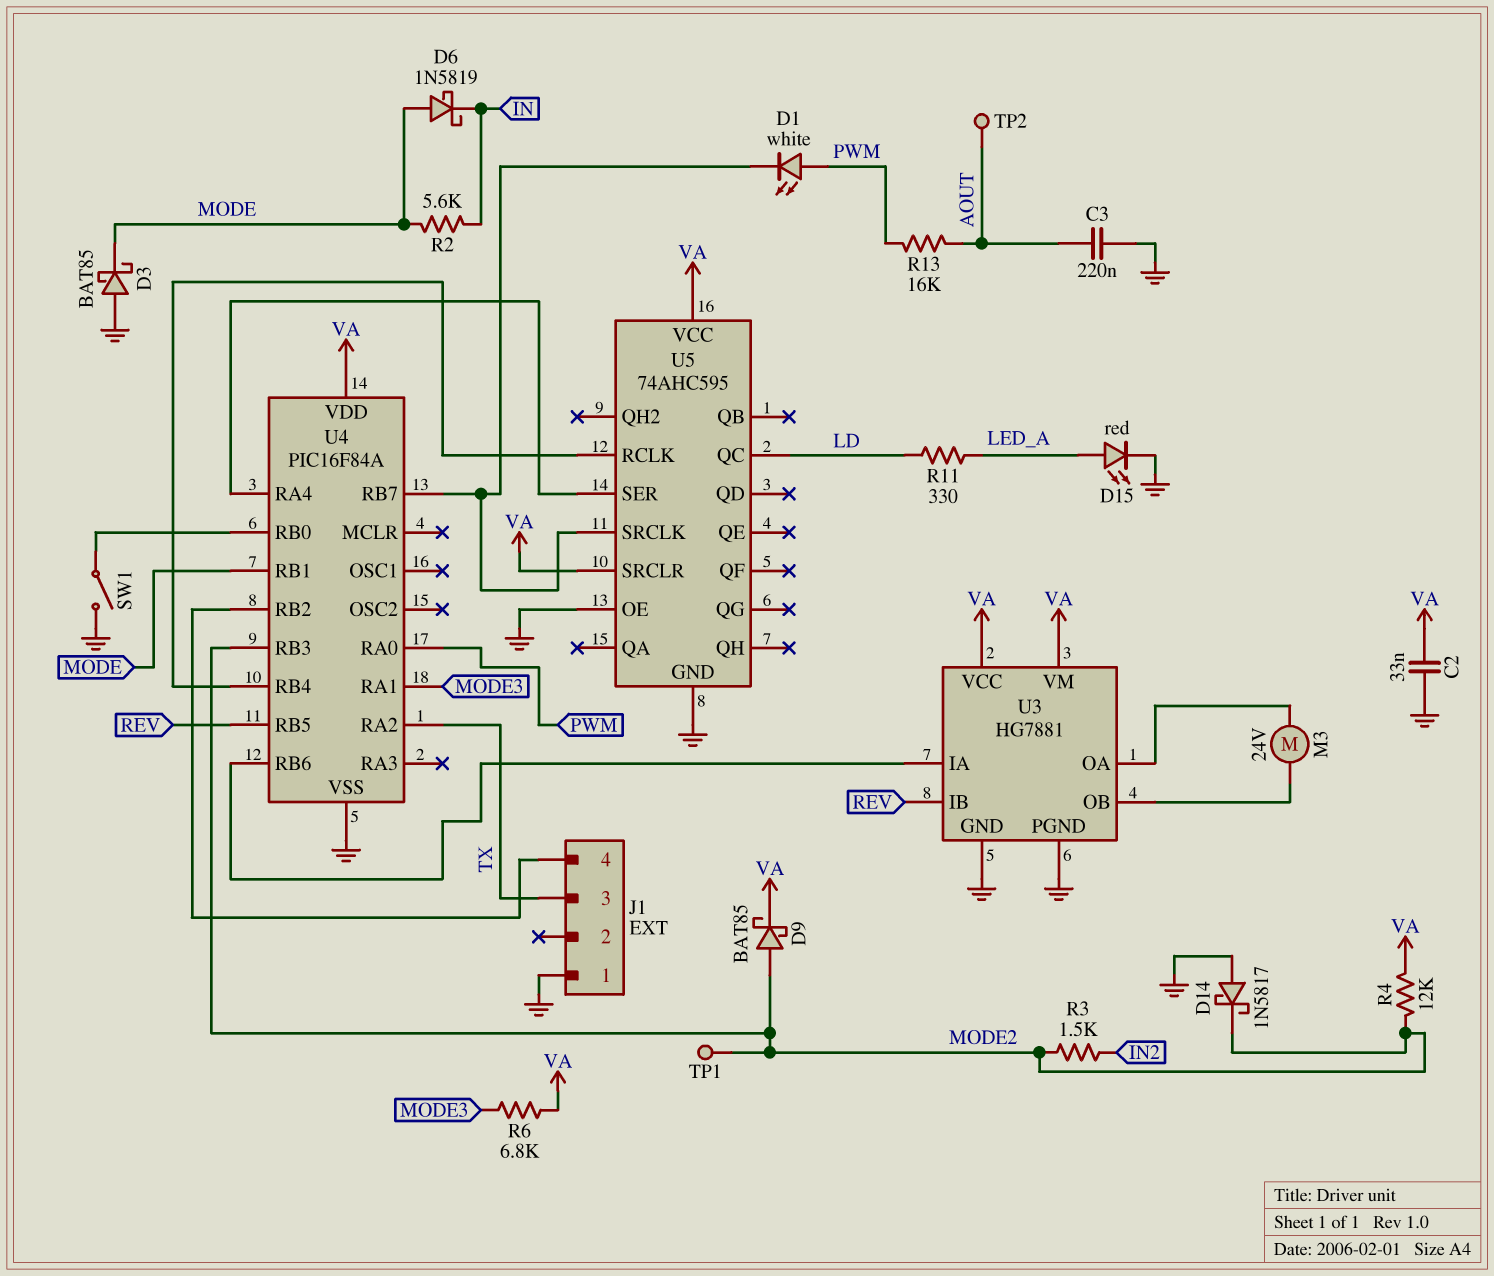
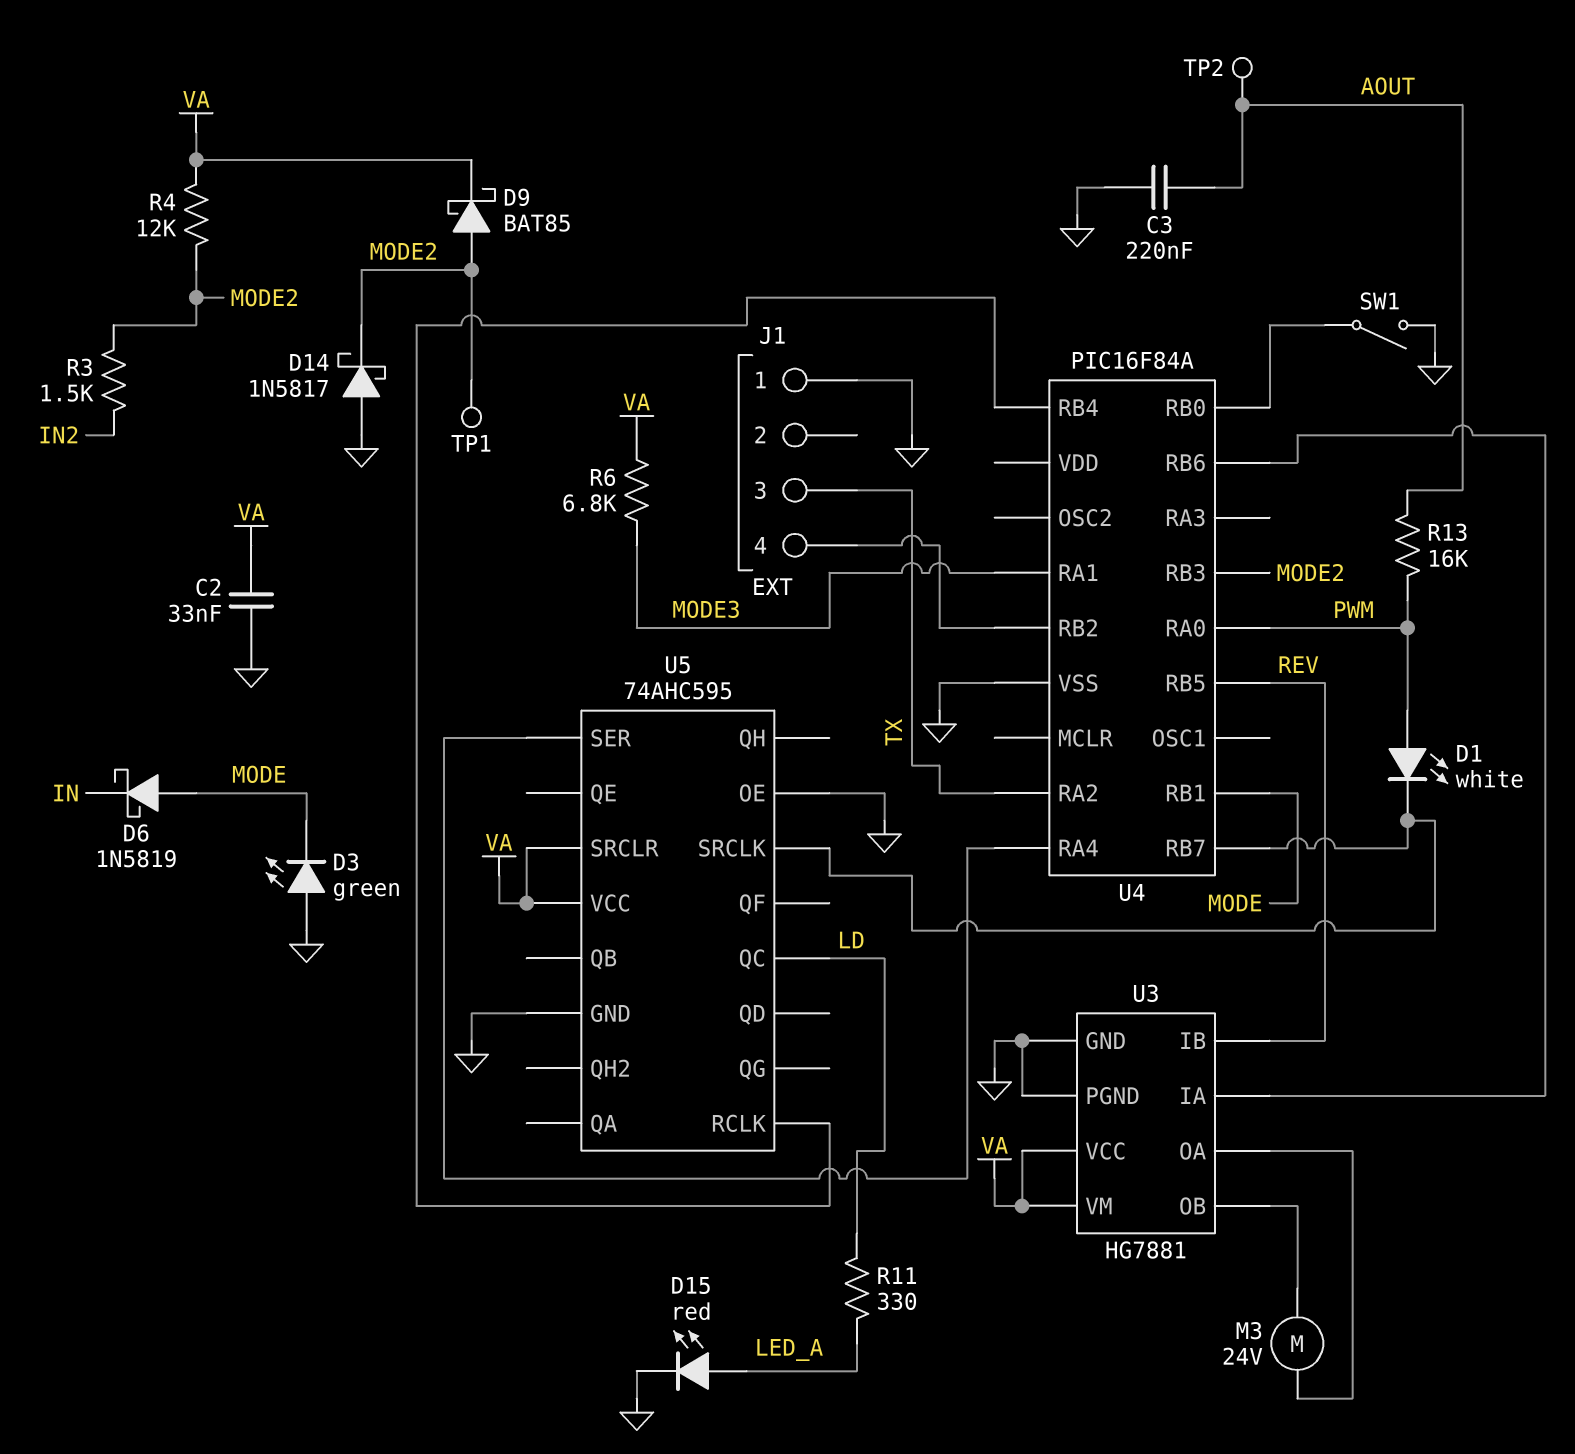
D3: schottky BAT85 (A GND, K MODE) -> LED green (A GND, K MODE)
R2: 5.6k (IN, MODE) -> none
U4 pin VDD: VA -> none

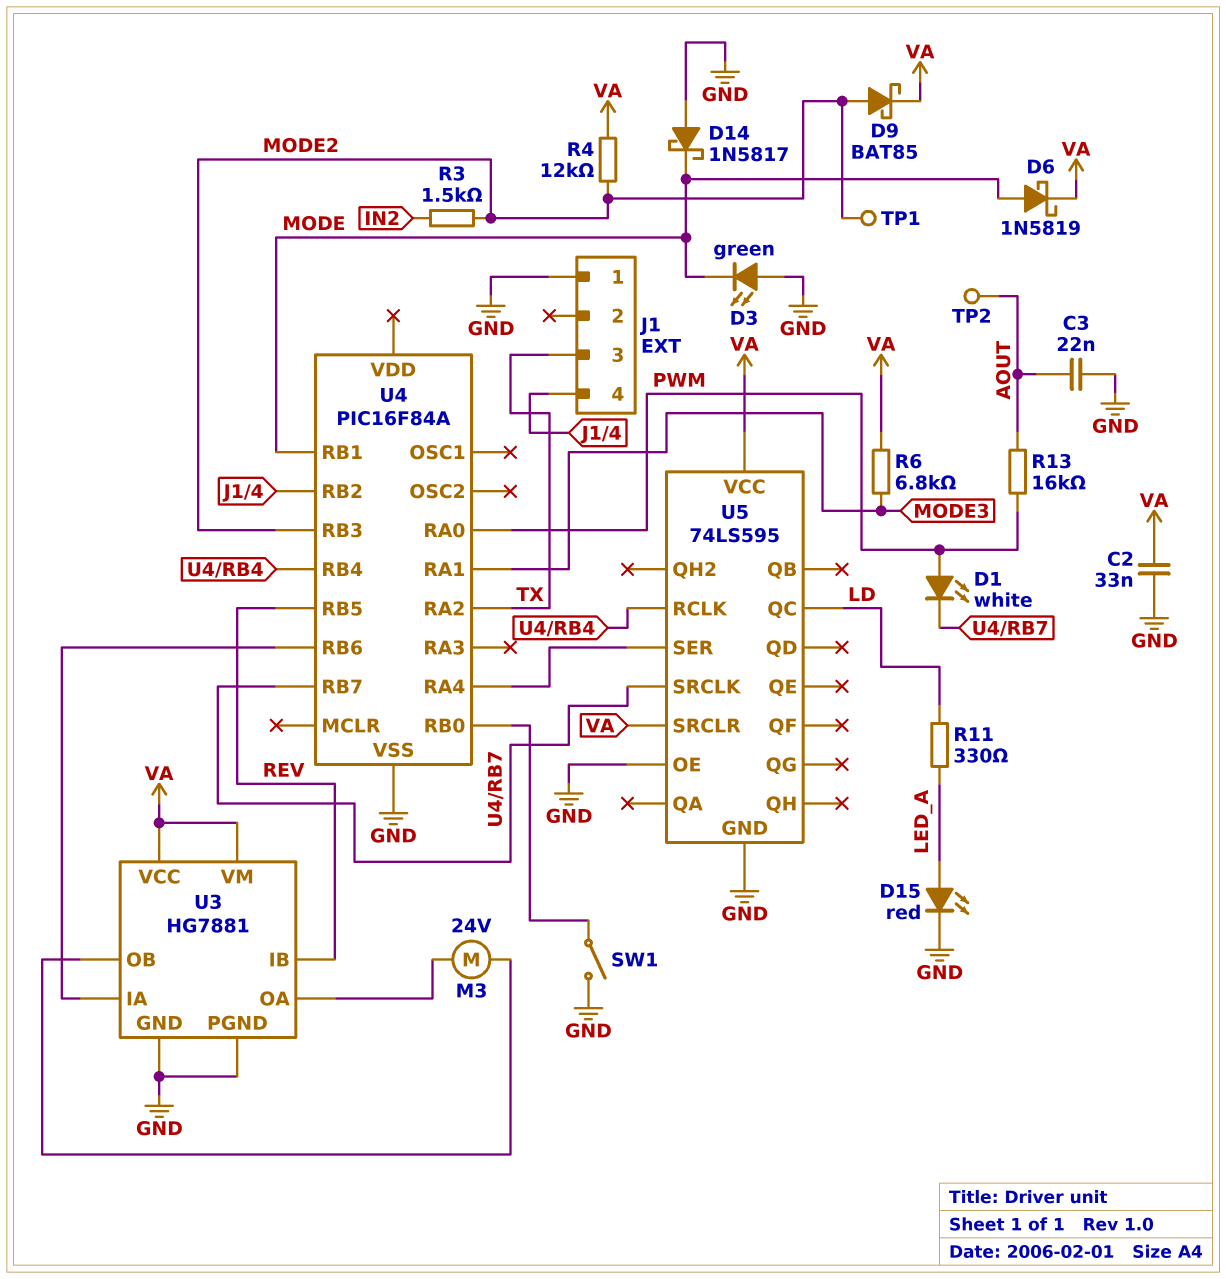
C3: 220nF (AOUT, GND) -> 22nF (AOUT, GND)
D6: schottky 1N5819 (A MODE, K IN) -> schottky 1N5819 (A MODE, K VA)
D14: schottky 1N5817 (A GND, K MODE2) -> schottky 1N5817 (A GND, K MODE)
U5: 74AHC595 -> 74LS595

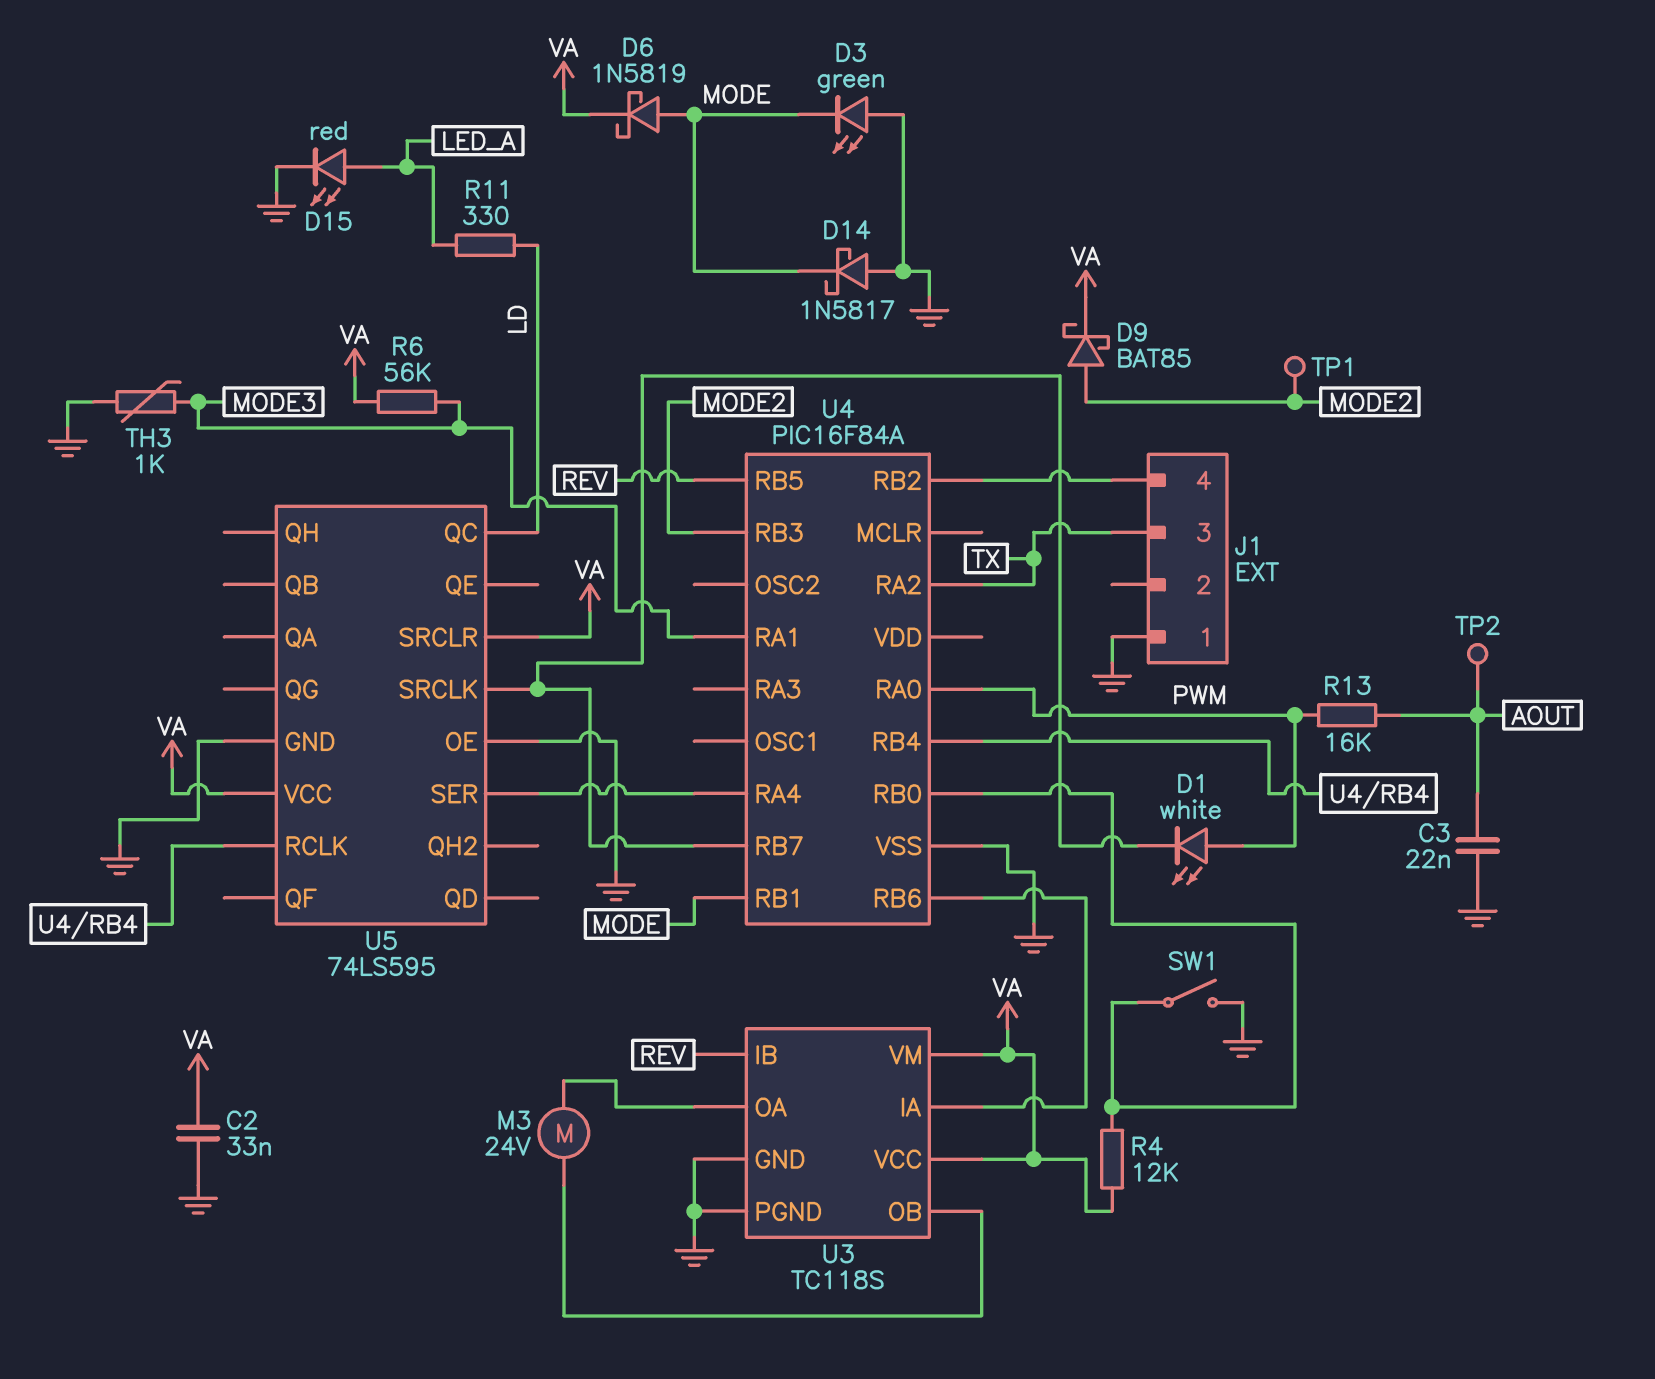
R3: 1.5k (IN2, MODE2) -> none
R4: 12k (MODE2, VA) -> 12k (U4/RB0, VA)
R6: 6.8k (MODE3, VA) -> 56k (MODE3, VA)
TH3: none -> 1k (GND, MODE3)
U3: HG7881 -> TC118S

